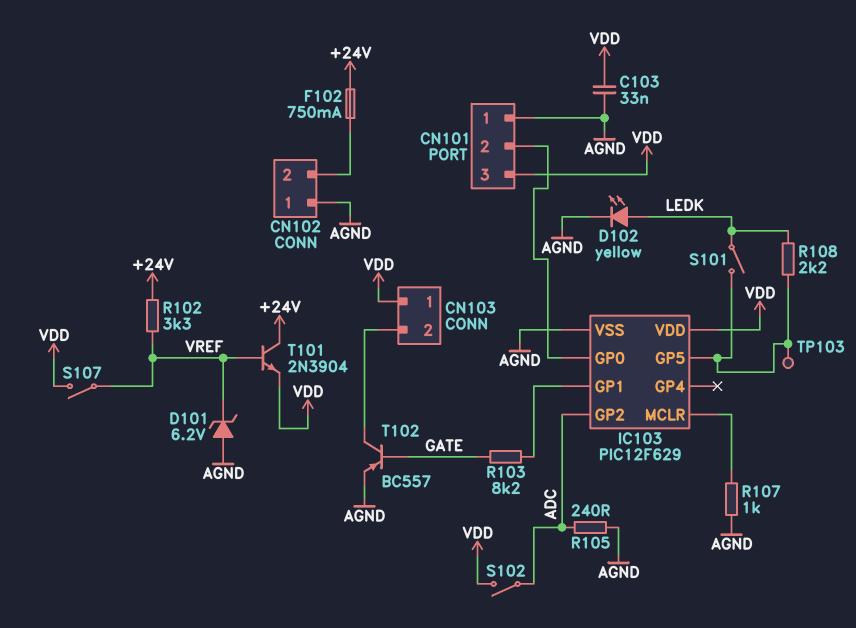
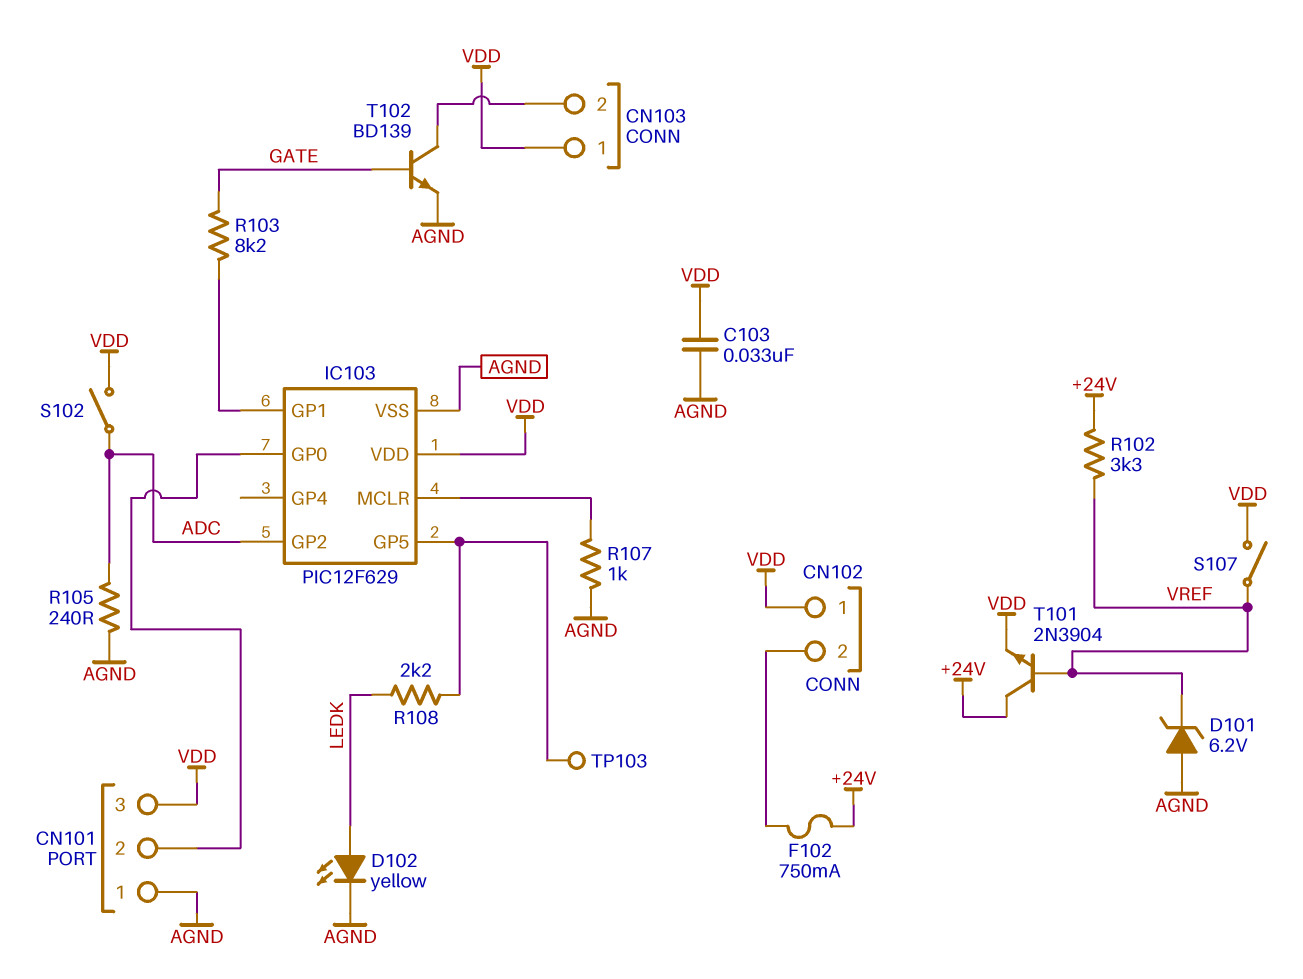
CN102 pin 1: AGND -> VDD
S101: switch (IC103/GP5, LEDK) -> none
T102: PNP BC557 (B GATE, C CN103/2, E AGND) -> NPN BD139 (B GATE, C CN103/2, E AGND)

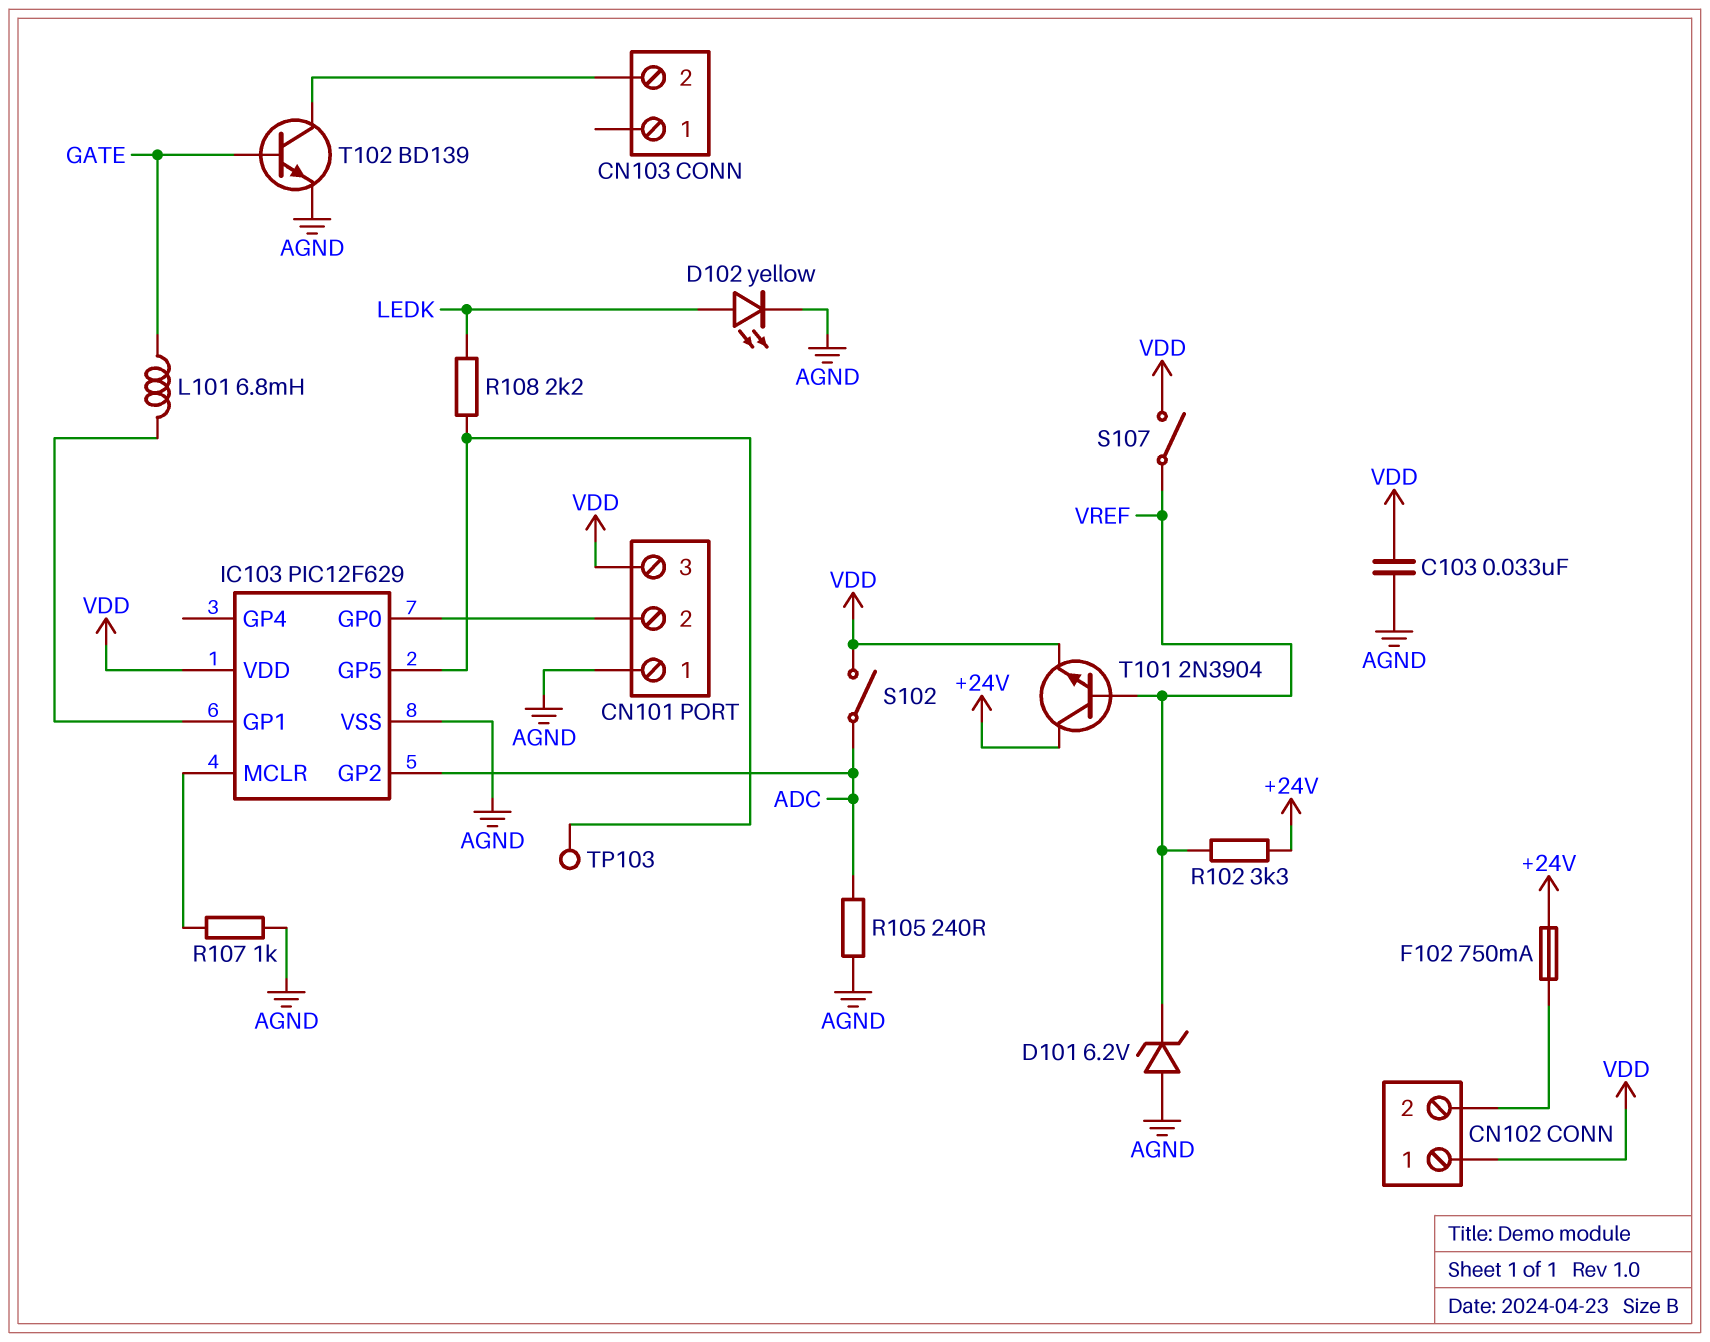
CN103 pin 1: VDD -> none
L101: none -> 6.8mH (GATE, IC103/GP1)
R103: 8.2k (GATE, IC103/GP1) -> none

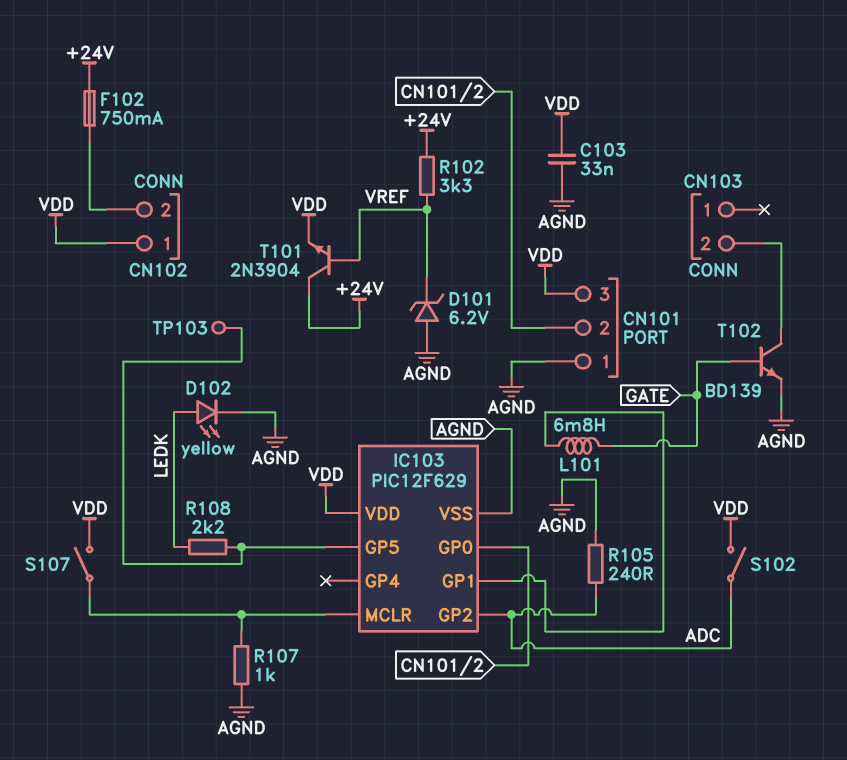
S107: switch (VDD, VREF) -> switch (IC103/MCLR, VDD)

